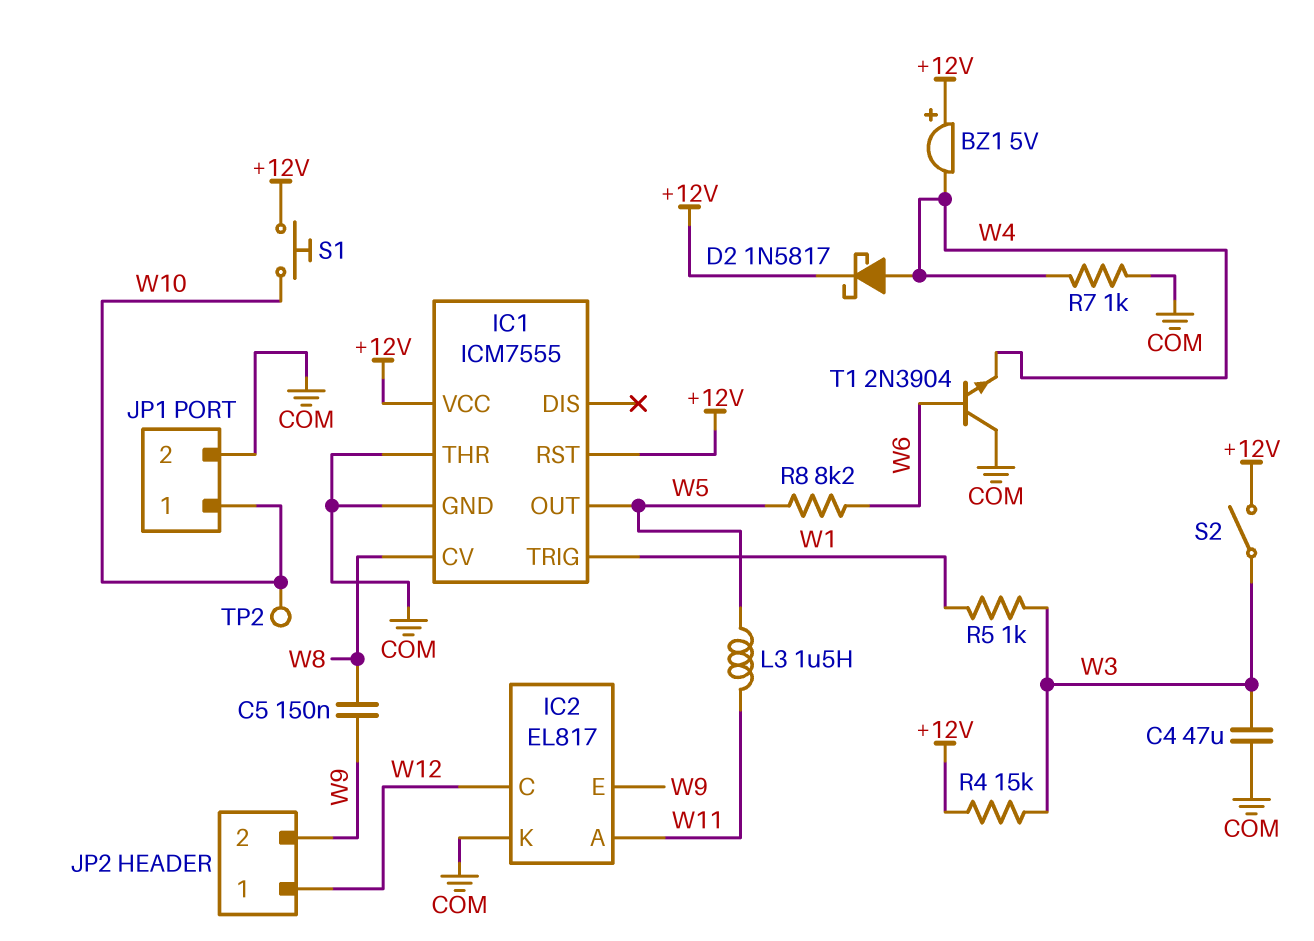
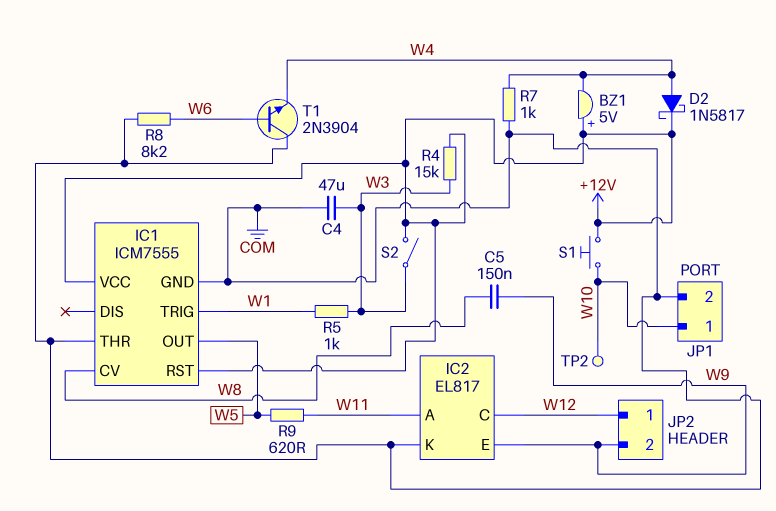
L3: 1.5uH (W5, W11) -> none
R8: 8.2k (W5, W6) -> 8.2k (COM, W6)
R9: none -> 620 (W5, W11)

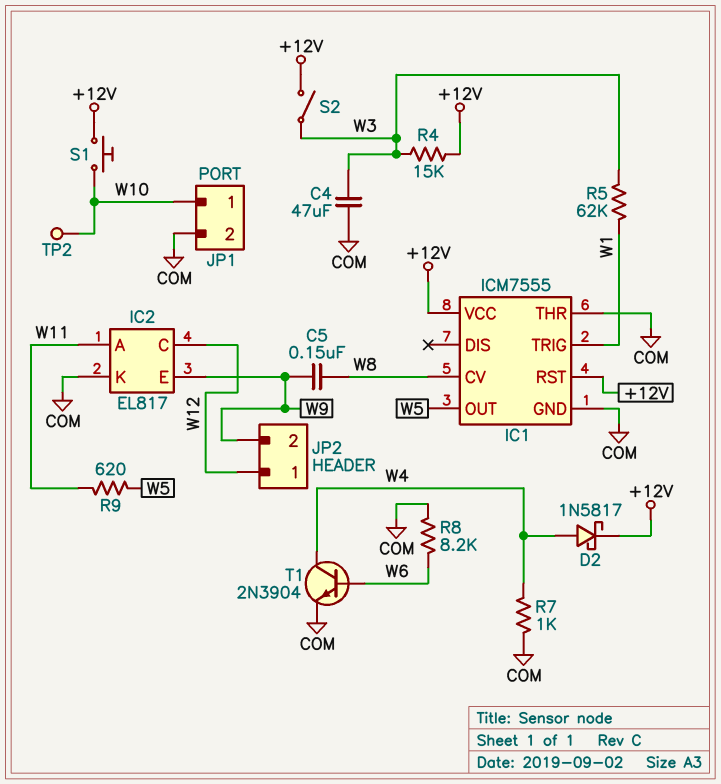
BZ1: buzzer 5V (plus +12V, minus W4) -> none
R5: 1k (W1, W3) -> 62k (W1, W3)
T1: NPN 2N3904 (B W6, C COM, E W4) -> NPN 2N3904 (B W6, C W4, E COM)

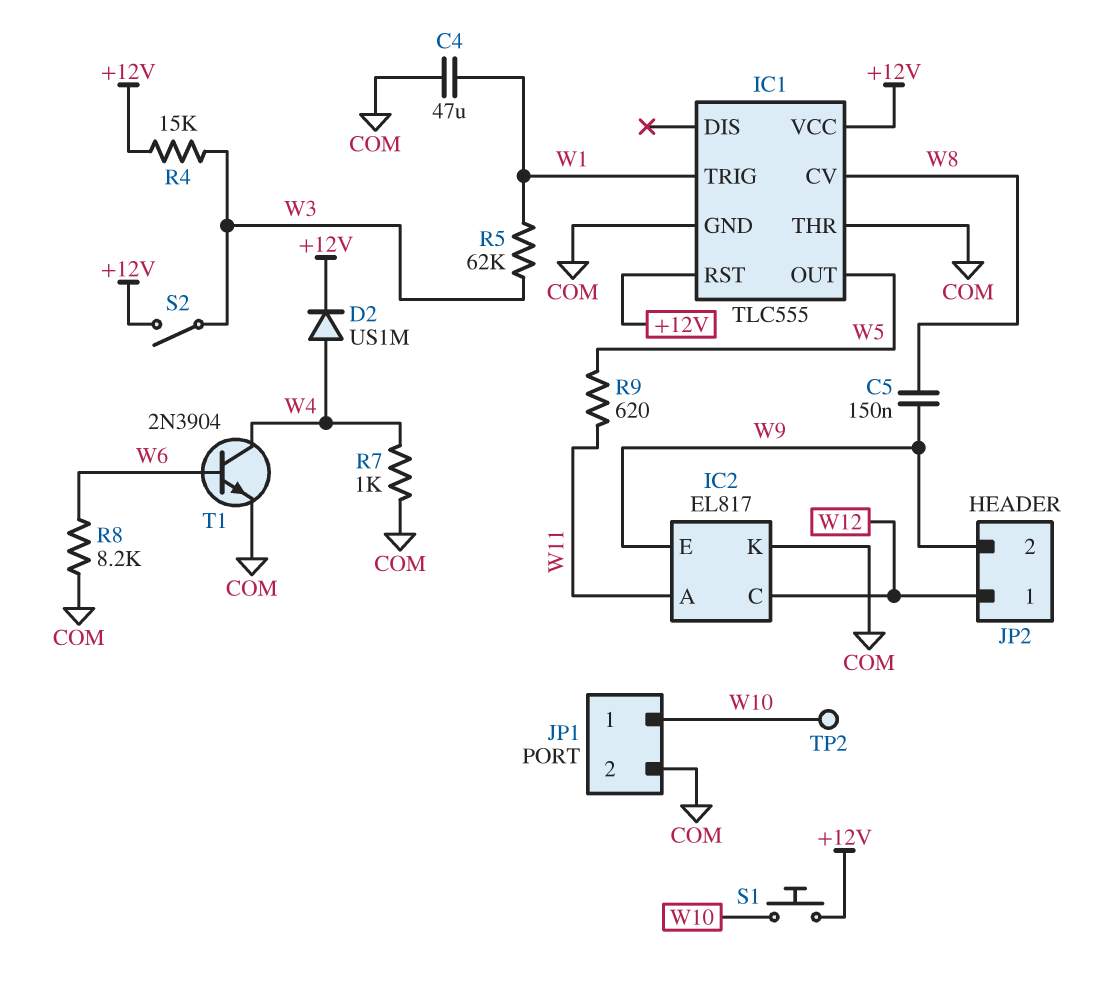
C4: 47uF (COM, W3) -> 47uF (COM, W1)
D2: schottky 1N5817 (A W4, K +12V) -> diode US1M (A W4, K +12V)
IC1: ICM7555 -> TLC555

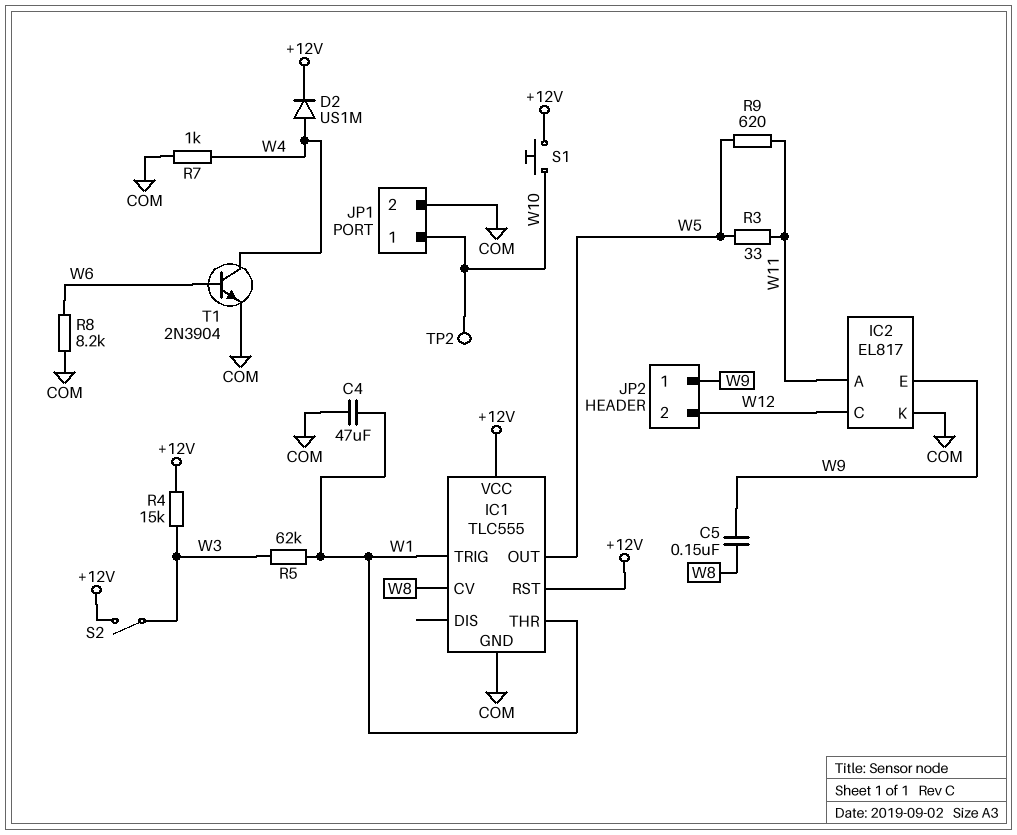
IC1 pin THR: COM -> W1
JP2 pin 1: W12 -> W9
JP2 pin 2: W9 -> W12
R3: none -> 33 (W5, W11)

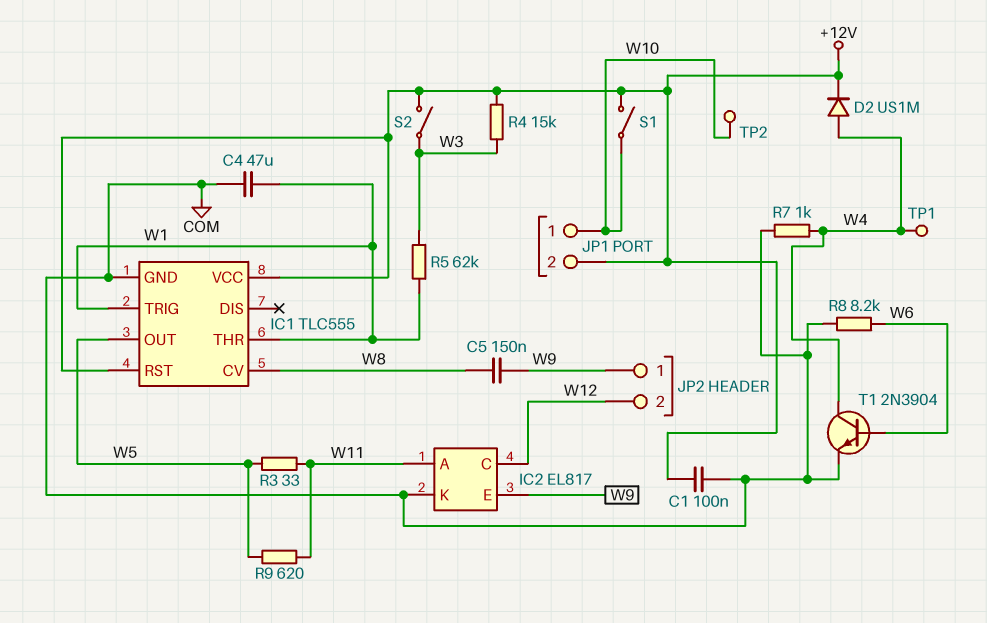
C1: none -> 100nF (+12V, COM)
JP1 pin 2: COM -> +12V
S1: button (+12V, W10) -> switch (+12V, W10)
TP1: none -> test point (W4)

